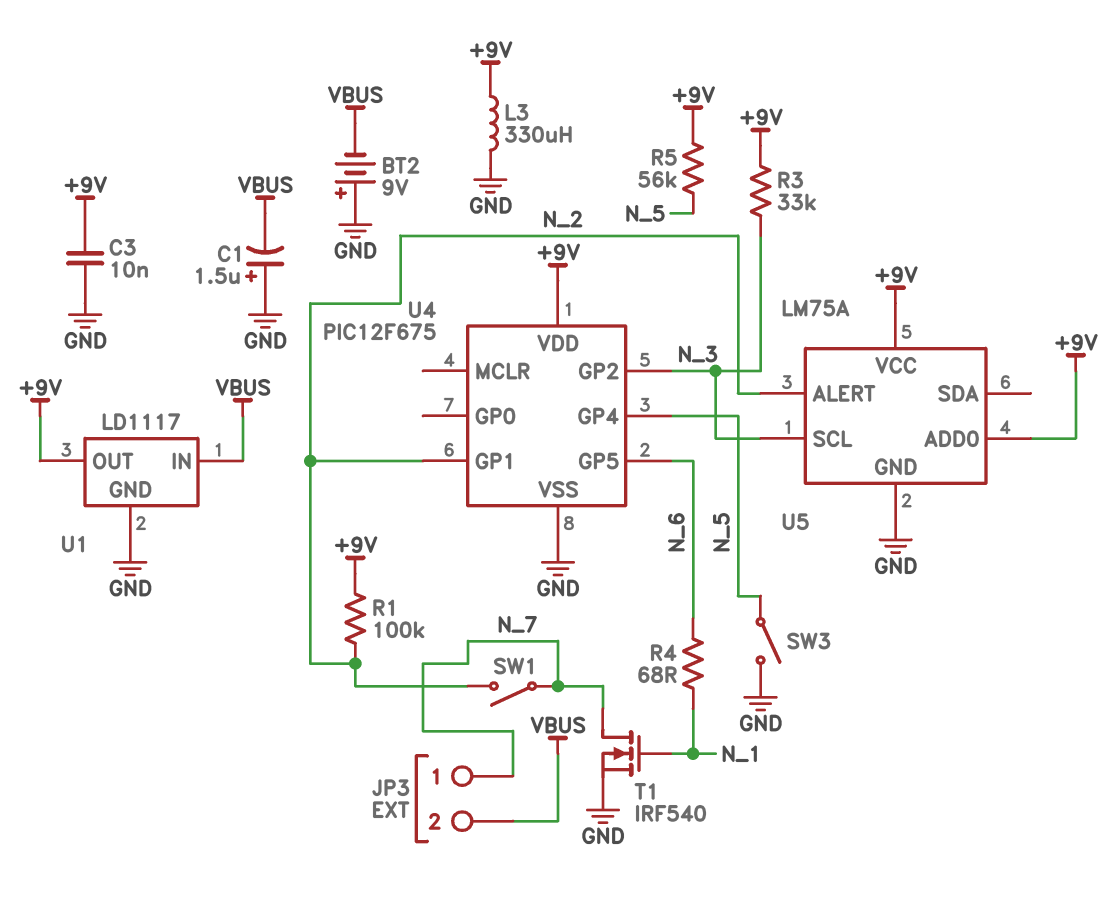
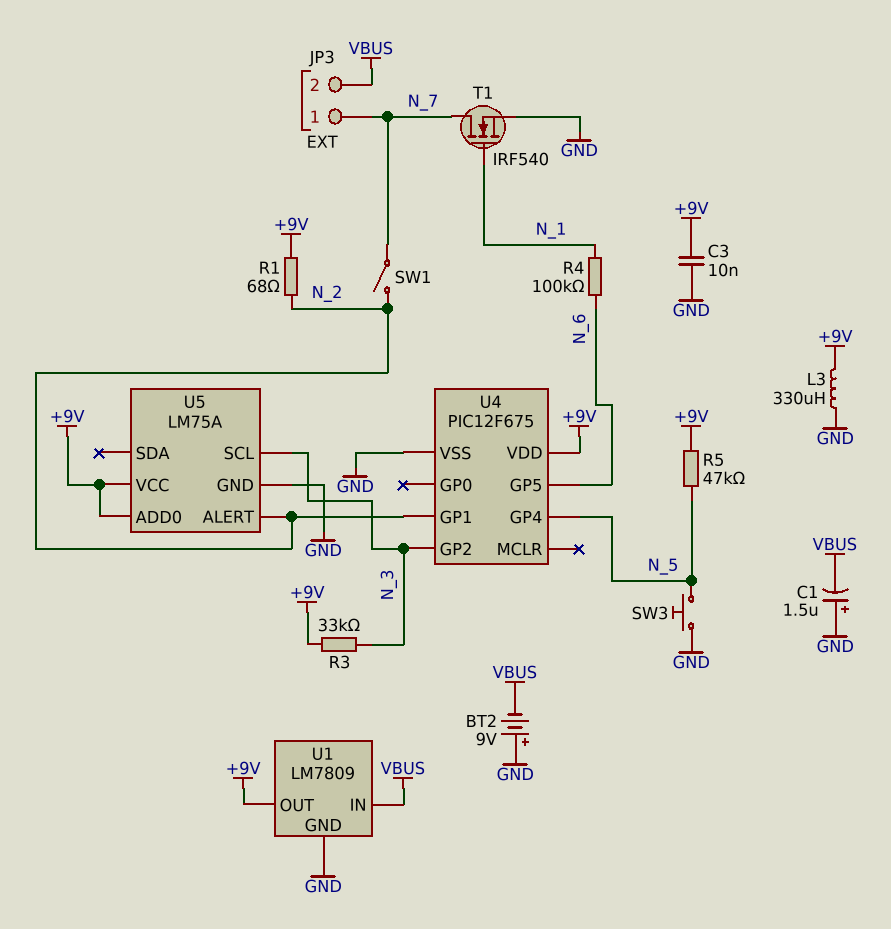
R1: 100k (+9V, N_2) -> 68 (+9V, N_2)
R4: 68 (N_1, N_6) -> 100k (N_1, N_6)
R5: 56k (+9V, N_5) -> 47k (+9V, N_5)
SW3: switch (GND, N_5) -> button (GND, N_5)
U1: LD1117 -> LM7809

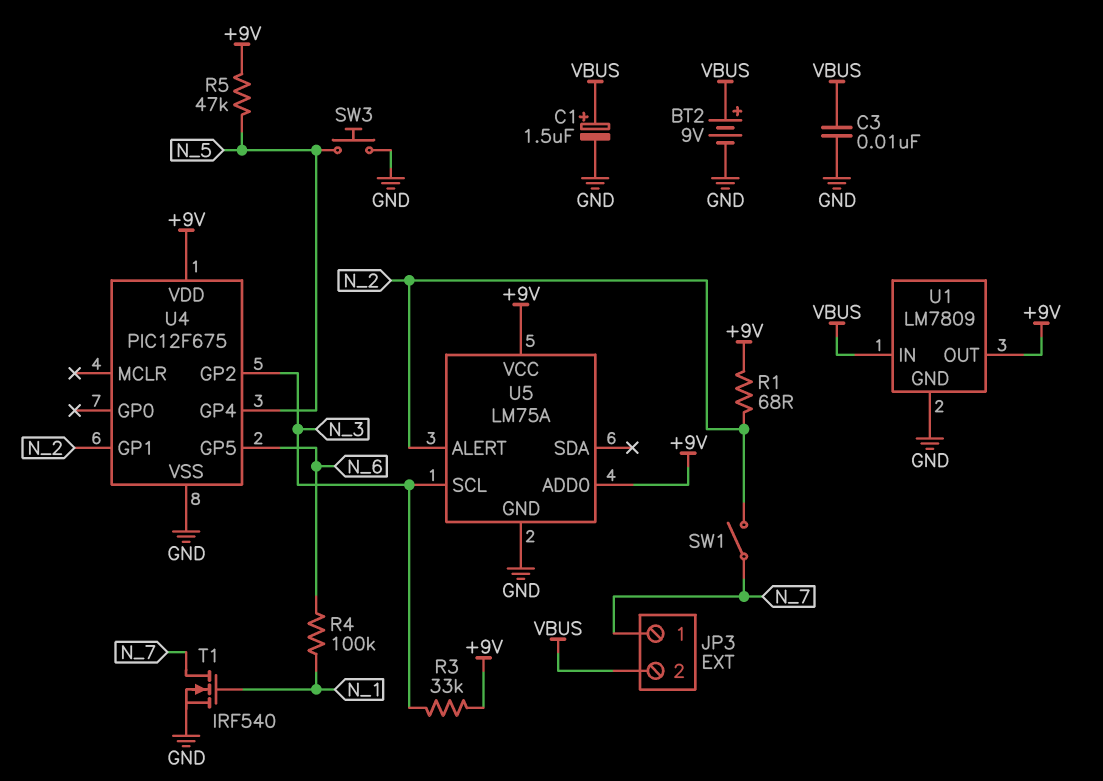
BT2: 9V (plus GND, minus VBUS) -> 9V (plus VBUS, minus GND)
C1: 1.5uF (plus GND, minus VBUS) -> 1.5uF (plus VBUS, minus GND)
C3: 10nF (+9V, GND) -> 10nF (GND, VBUS)
L3: 330uH (+9V, GND) -> none

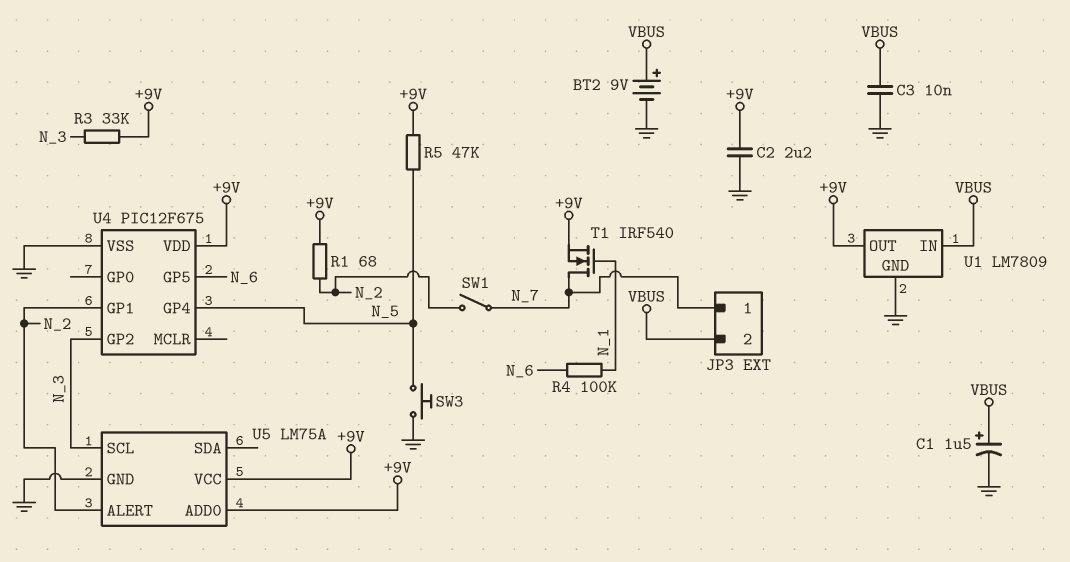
C2: none -> 2.2uF (+9V, GND)
T1: NMOS IRF540 (G N_1, D N_7, S GND) -> NMOS IRF540 (G N_1, D N_7, S +9V)

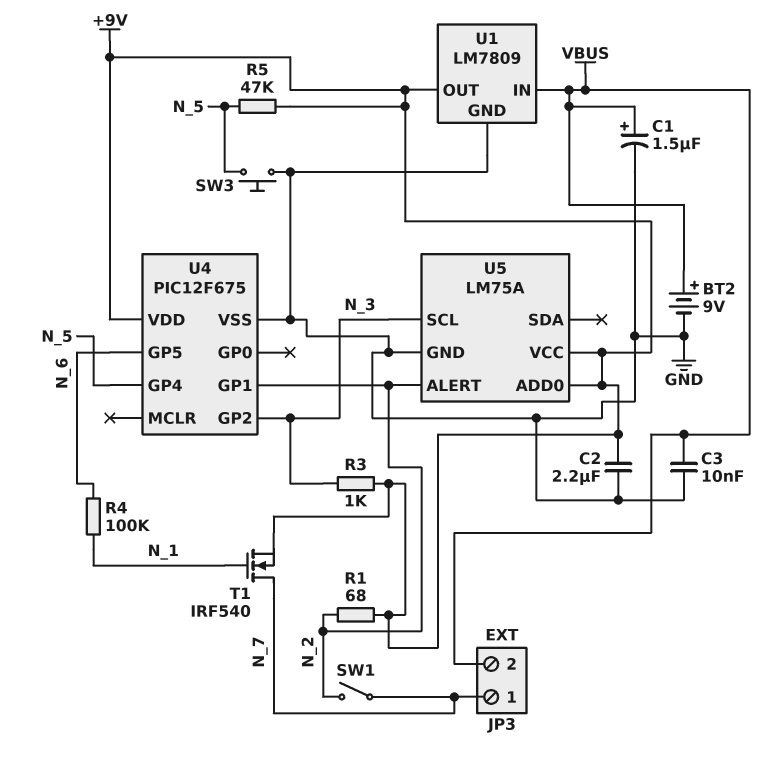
R3: 33k (+9V, N_3) -> 1k (+9V, N_3)

